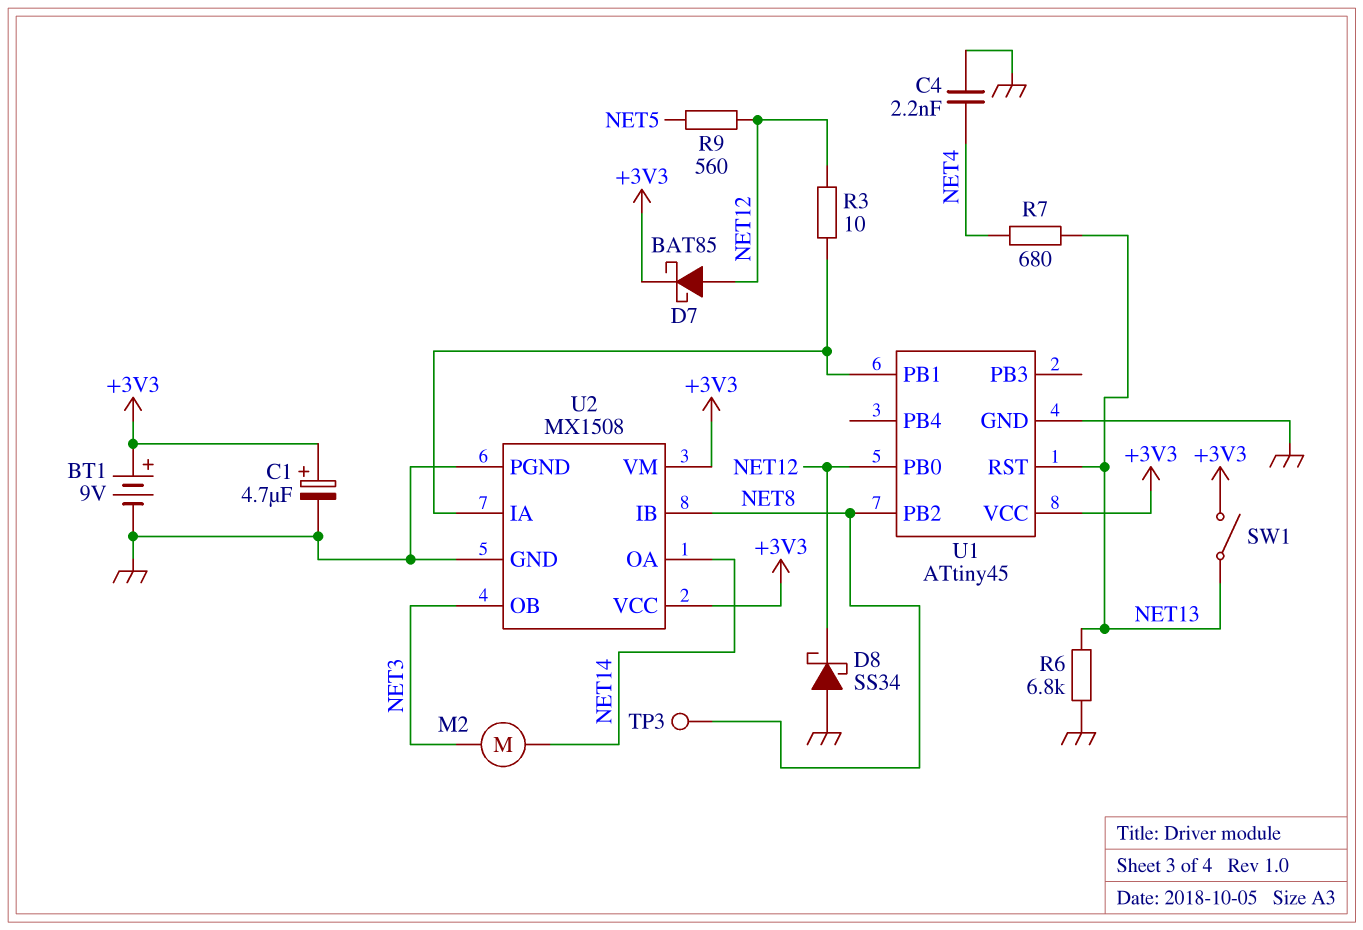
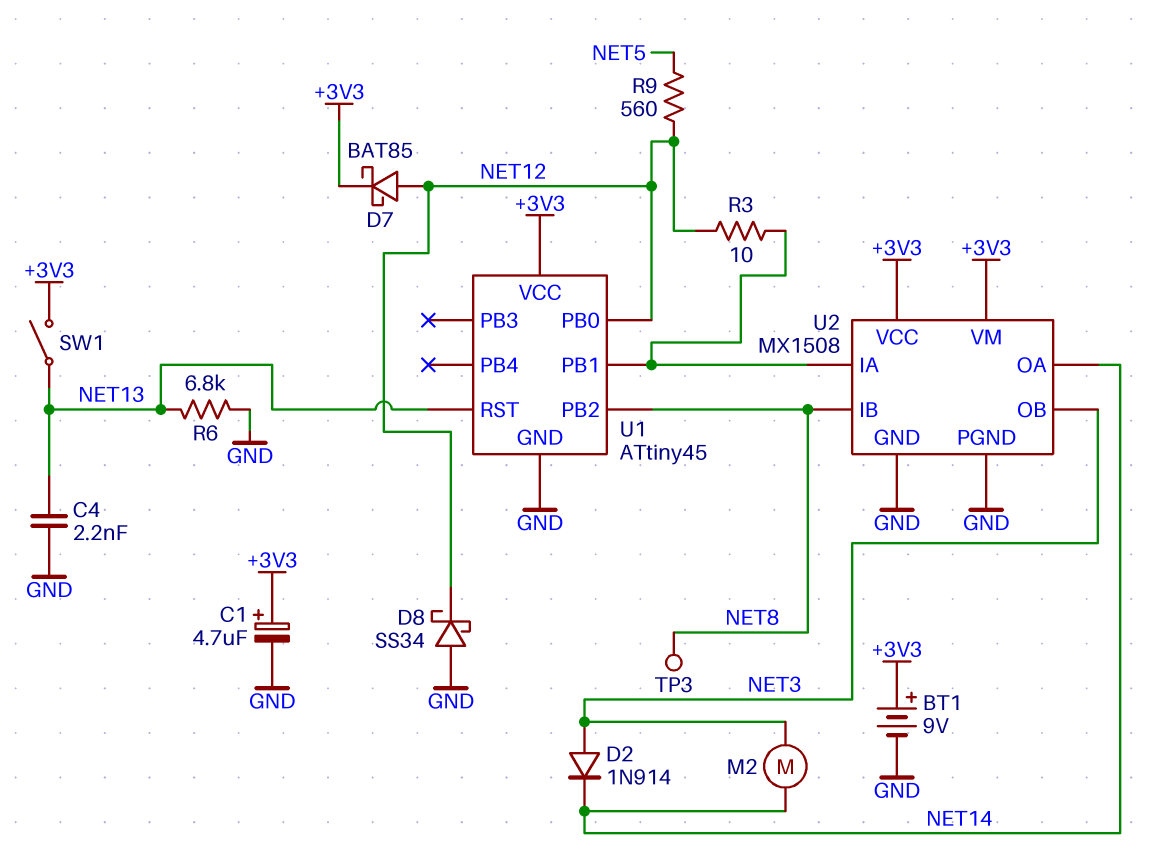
C4: 2.2nF (GND, NET4) -> 2.2nF (GND, NET13)
D2: none -> diode 1N914 (A NET3, K NET14)
R7: 680 (NET4, NET13) -> none

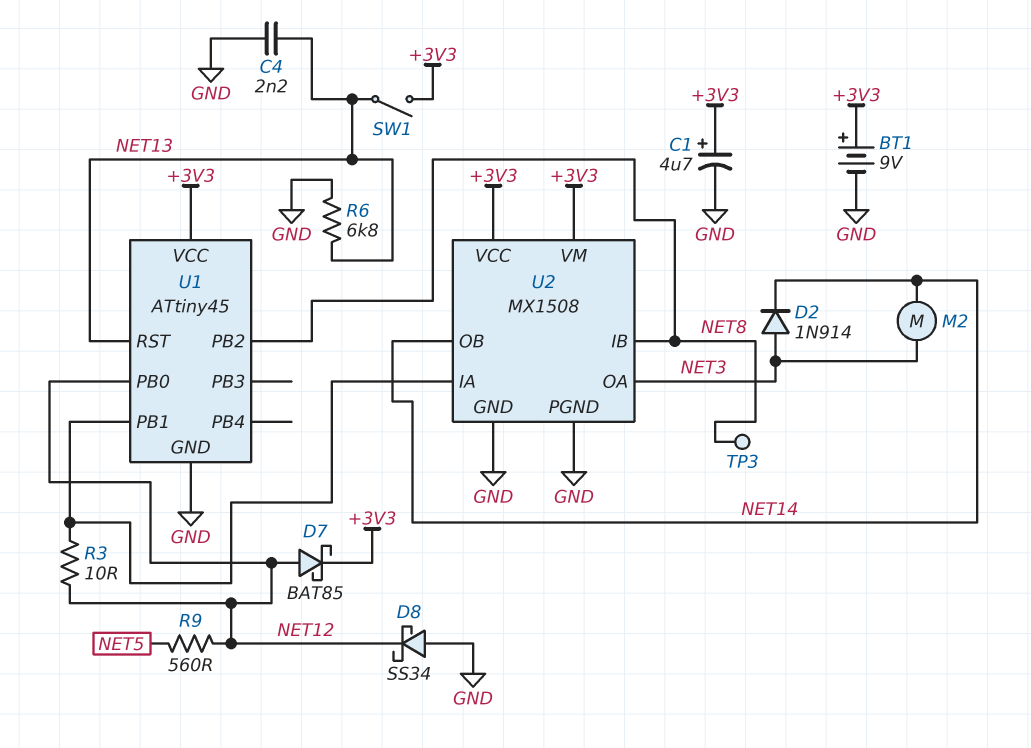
U2 pin OA: NET14 -> NET3
U2 pin OB: NET3 -> NET14

